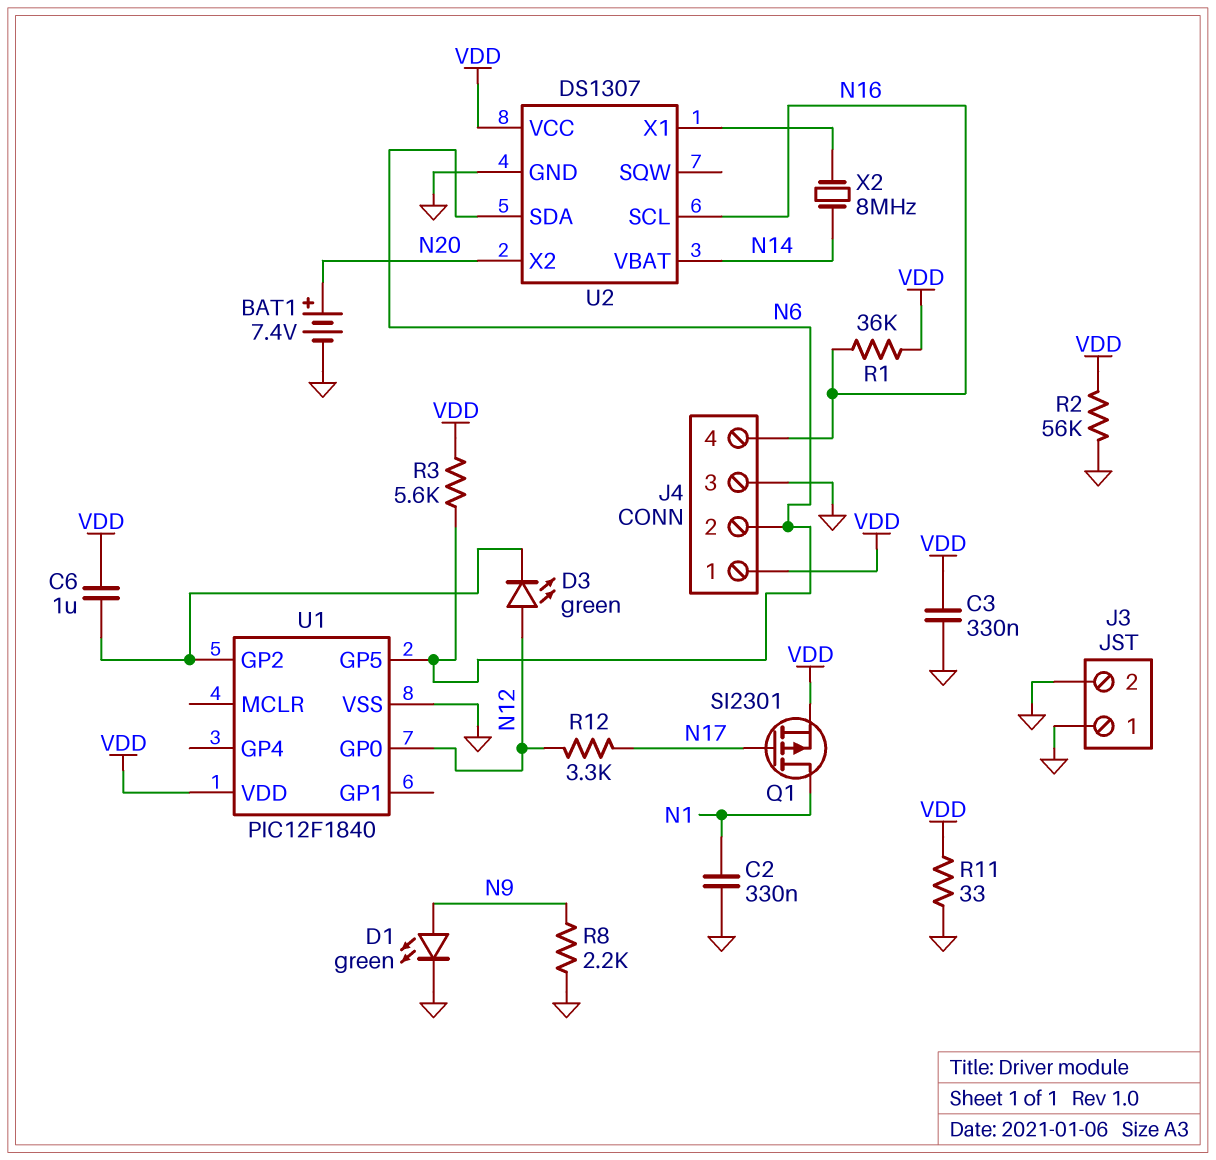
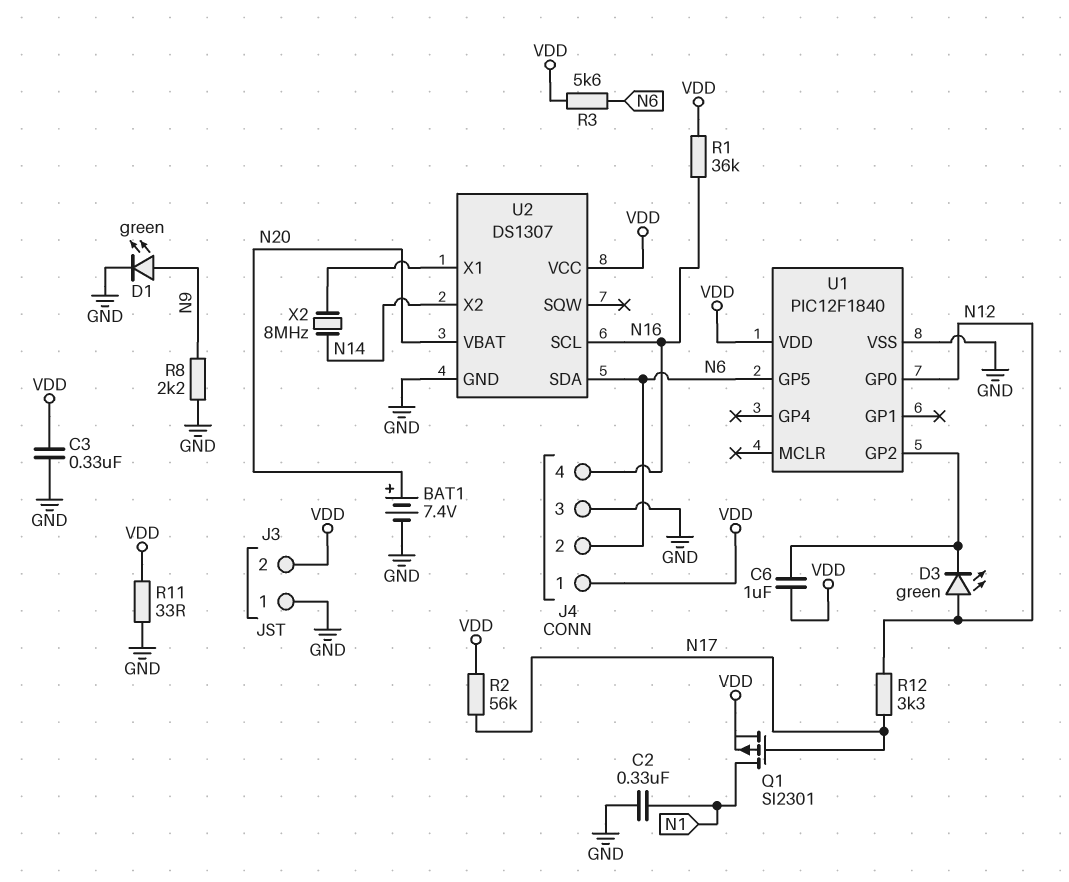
J3 pin 2: GND -> VDD
R2: 56k (GND, VDD) -> 56k (N17, VDD)
U2 pin VBAT: N14 -> N20
U2 pin X2: N20 -> N14

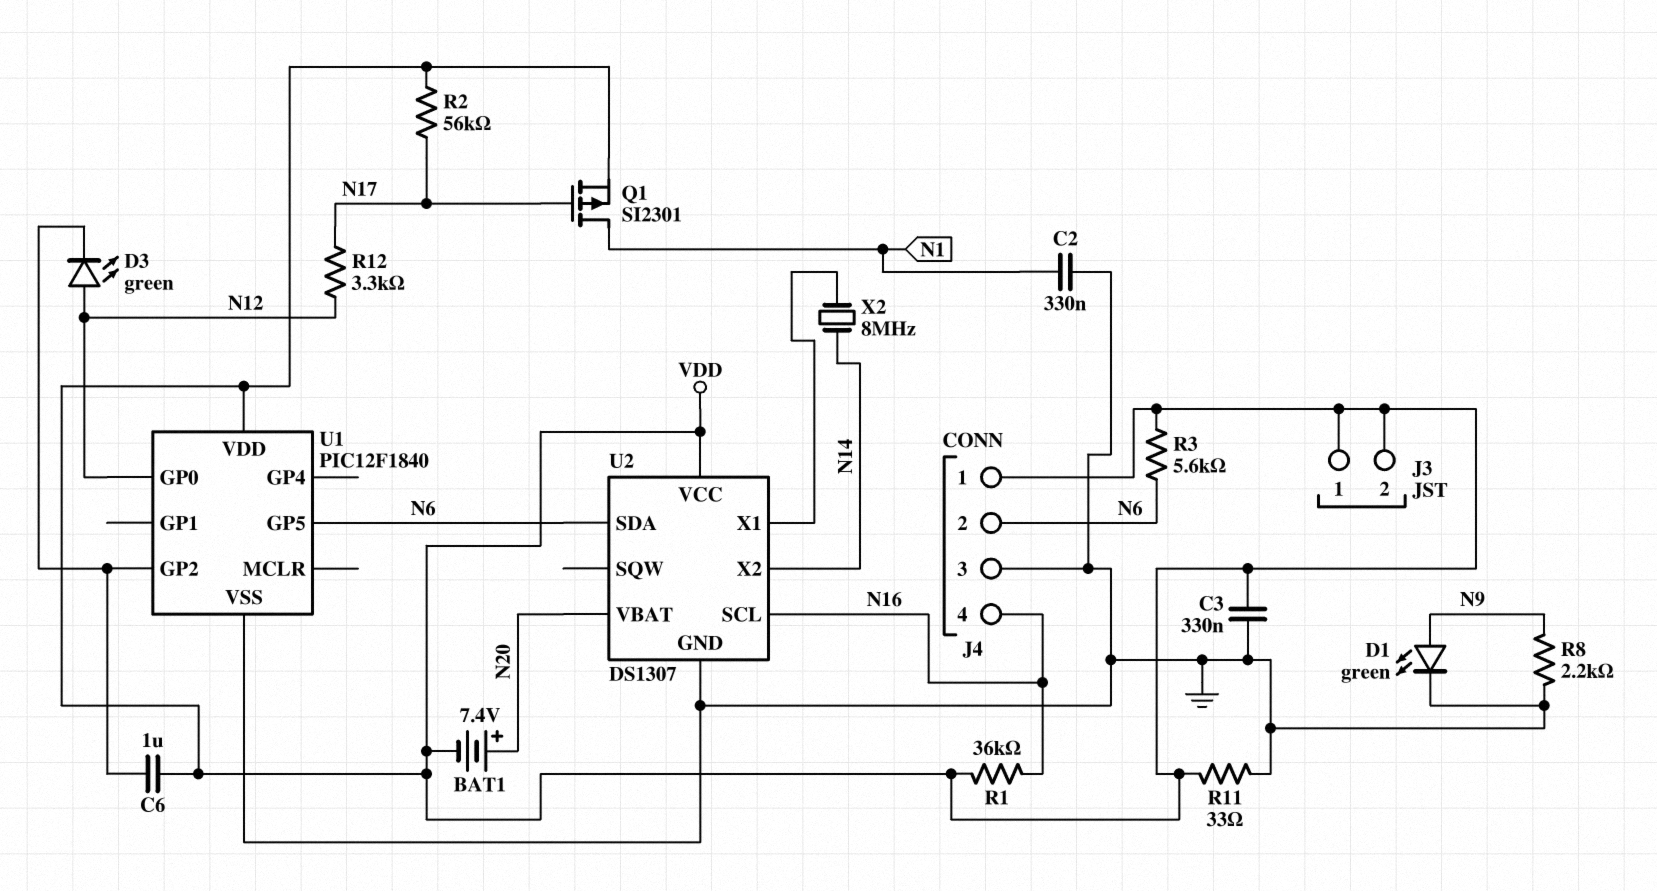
BAT1: 7.4V (plus N20, minus GND) -> 7.4V (plus N20, minus VDD)
J3 pin 1: GND -> VDD

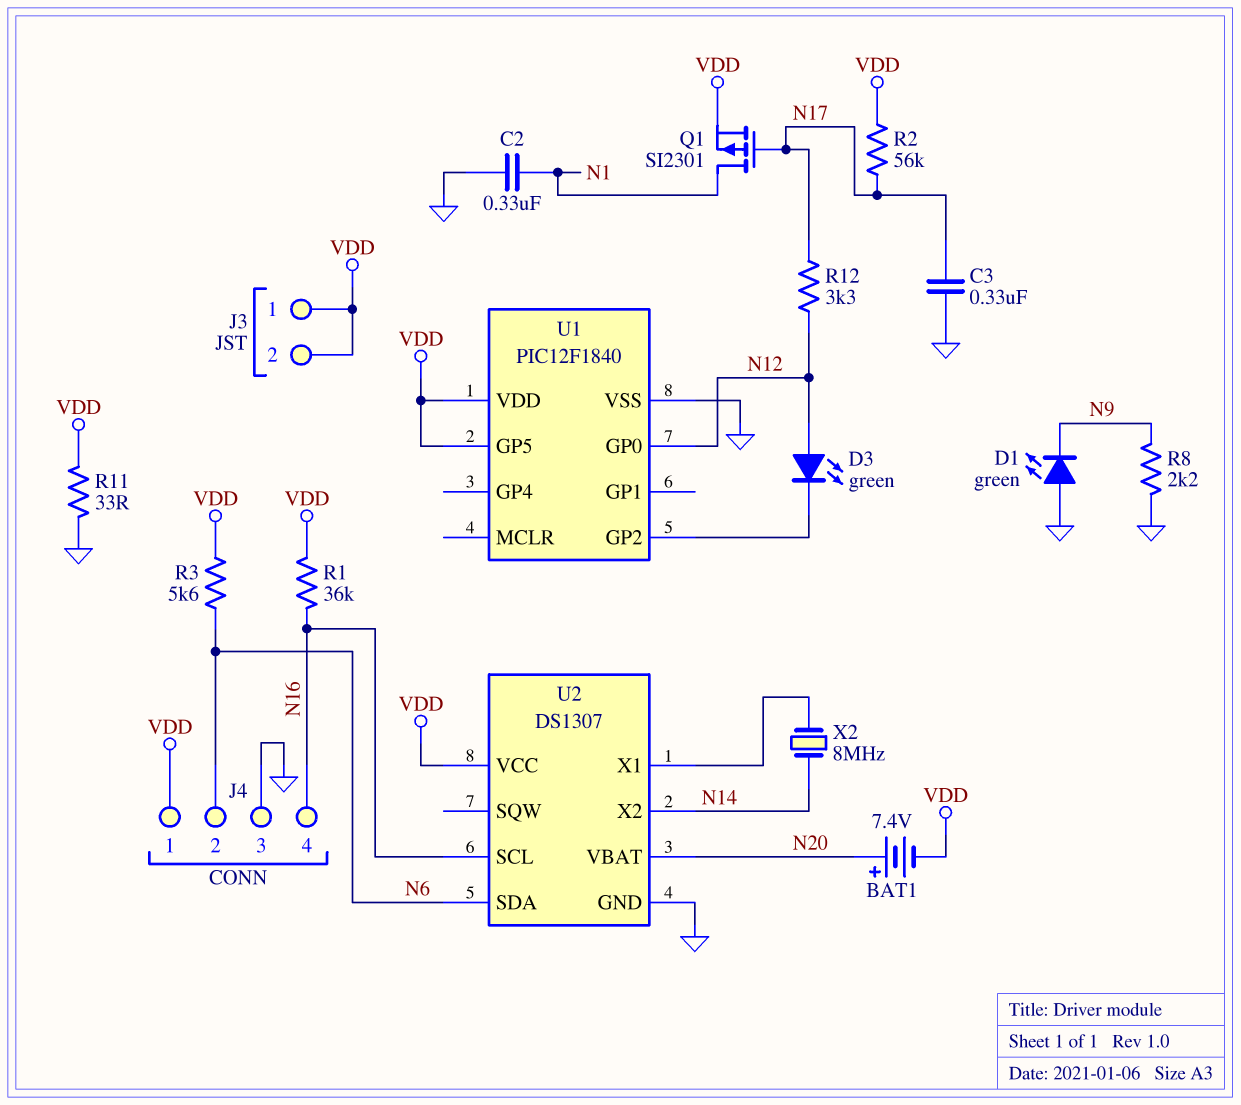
C3: 330nF (GND, VDD) -> 330nF (GND, N17)
C6: 1uF (U1/GP2, VDD) -> none
D1: LED green (A N9, K GND) -> LED green (A GND, K N9)
U1 pin GP5: N6 -> VDD

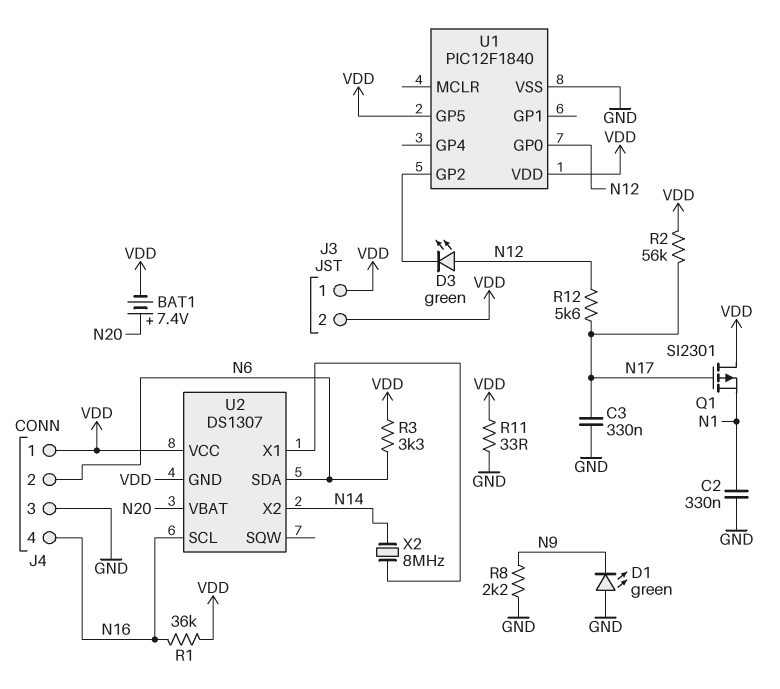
Q1: PMOS SI2301 (G N17, D N1, S VDD) -> PMOS SI2301 (G N17, D VDD, S N1)
R3: 5.6k (N6, VDD) -> 3.3k (N6, VDD)
R12: 3.3k (N12, N17) -> 5.6k (N12, N17)
U2 pin GND: GND -> VDD

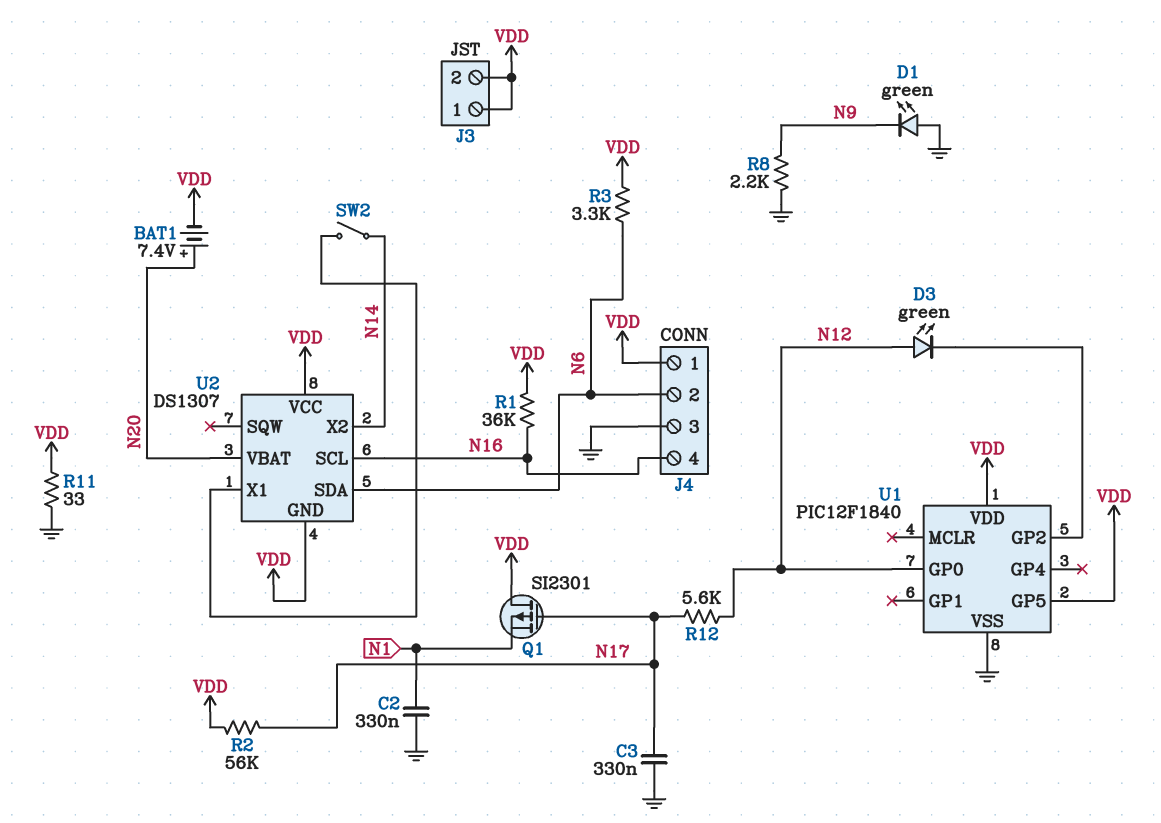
SW2: none -> switch (N14, U2/X1)
X2: 8MHz (N14, U2/X1) -> none

